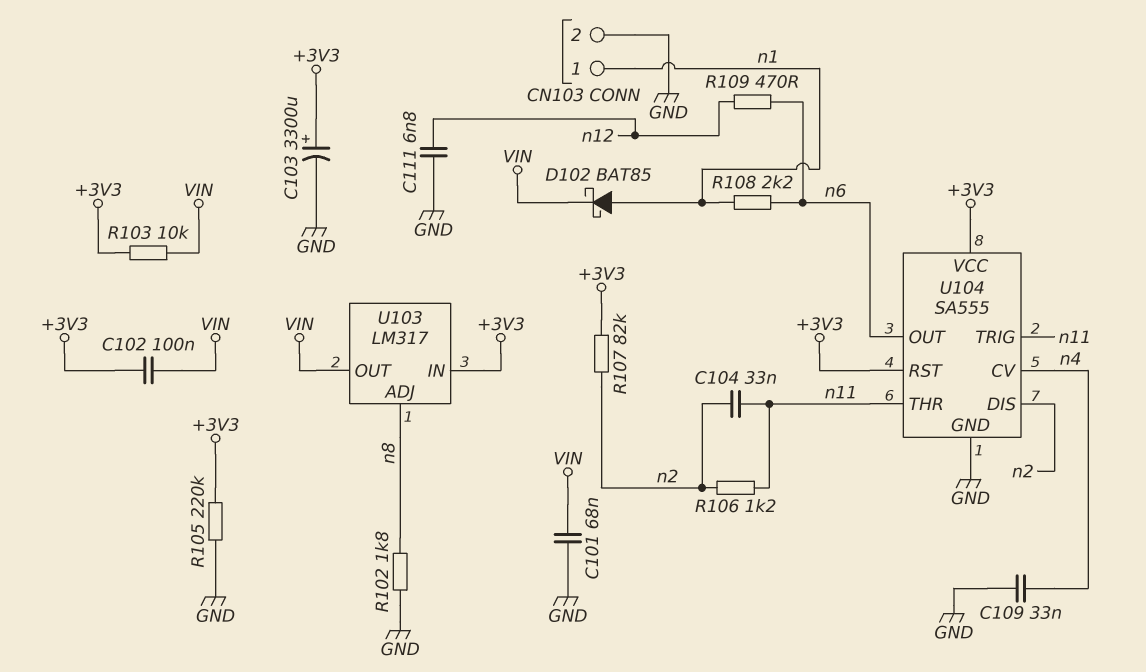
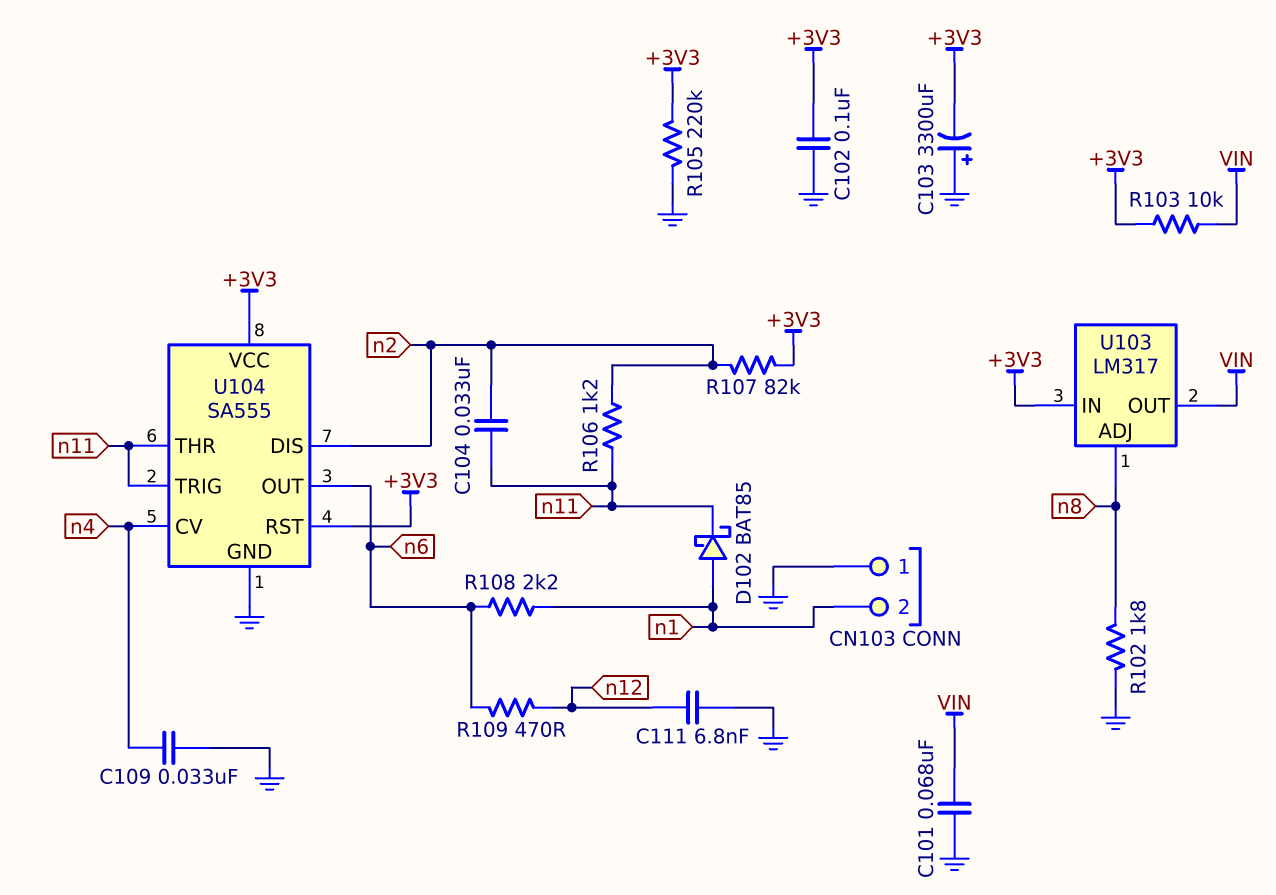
C102: 100nF (+3V3, VIN) -> 100nF (+3V3, GND)
C103: 3300uF (plus +3V3, minus GND) -> 3300uF (plus GND, minus +3V3)
CN103 pin 1: n1 -> GND
CN103 pin 2: GND -> n1
D102: schottky BAT85 (A n1, K VIN) -> schottky BAT85 (A n1, K n11)

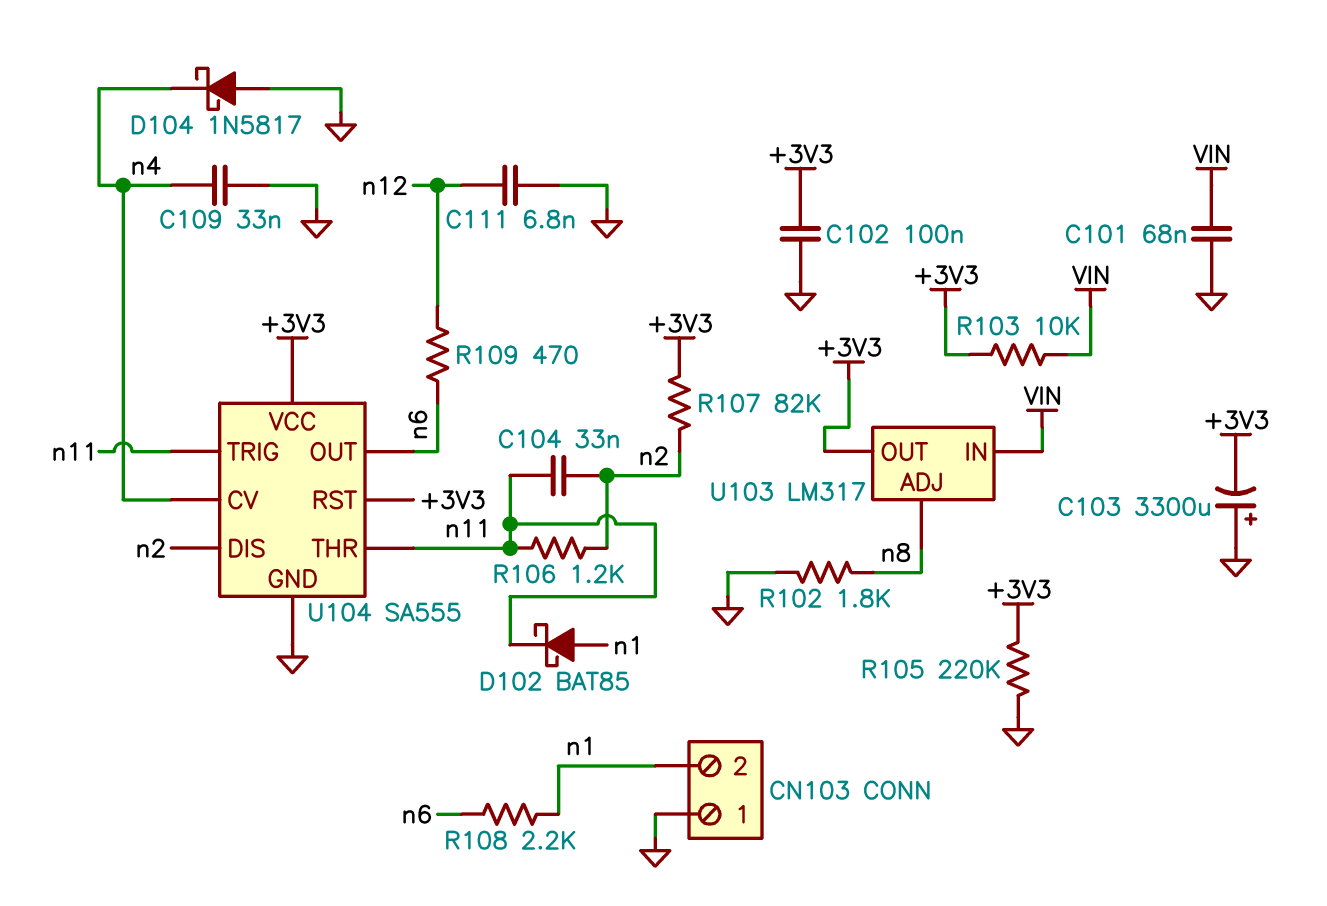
D104: none -> schottky 1N5817 (A GND, K n4)
U103 pin IN: +3V3 -> VIN
U103 pin OUT: VIN -> +3V3

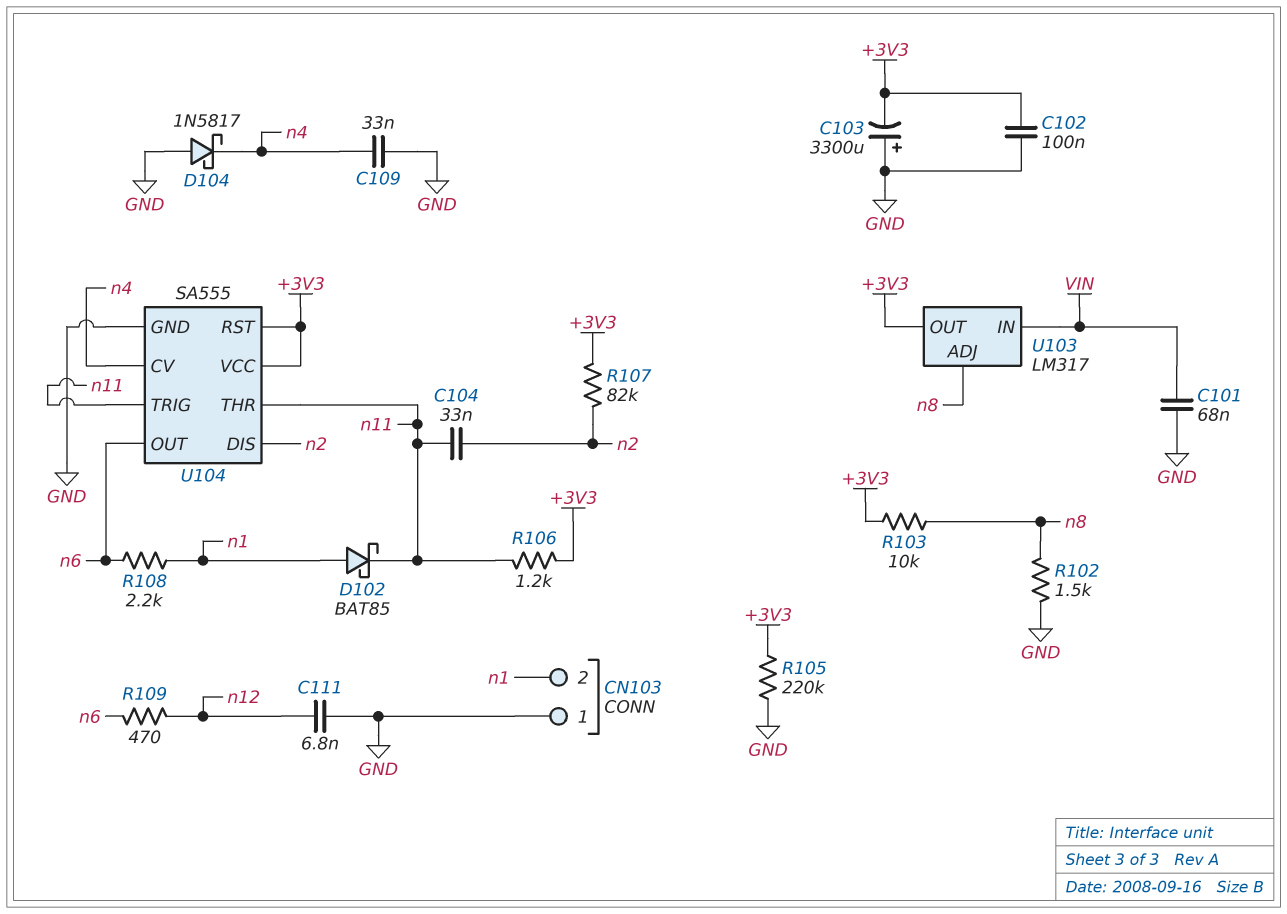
R102: 1.8k (GND, n8) -> 1.5k (GND, n8)
R103: 10k (+3V3, VIN) -> 10k (+3V3, n8)
R106: 1.2k (n2, n11) -> 1.2k (+3V3, n11)

